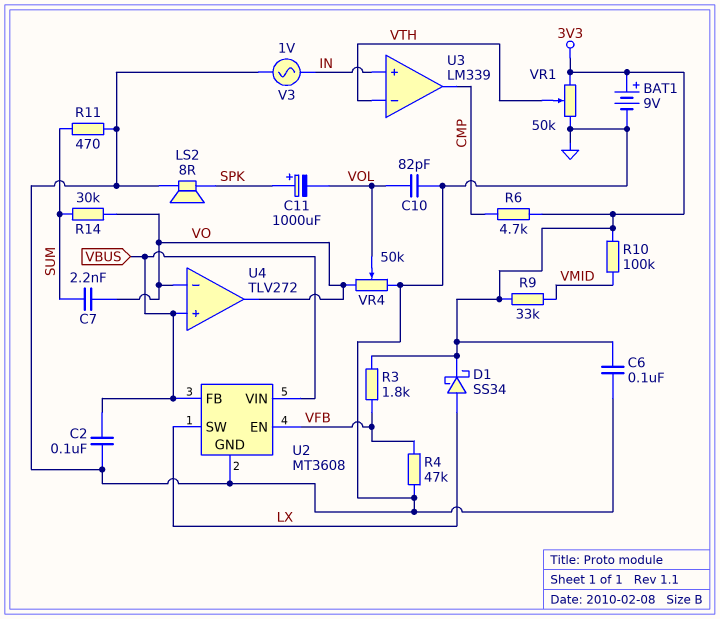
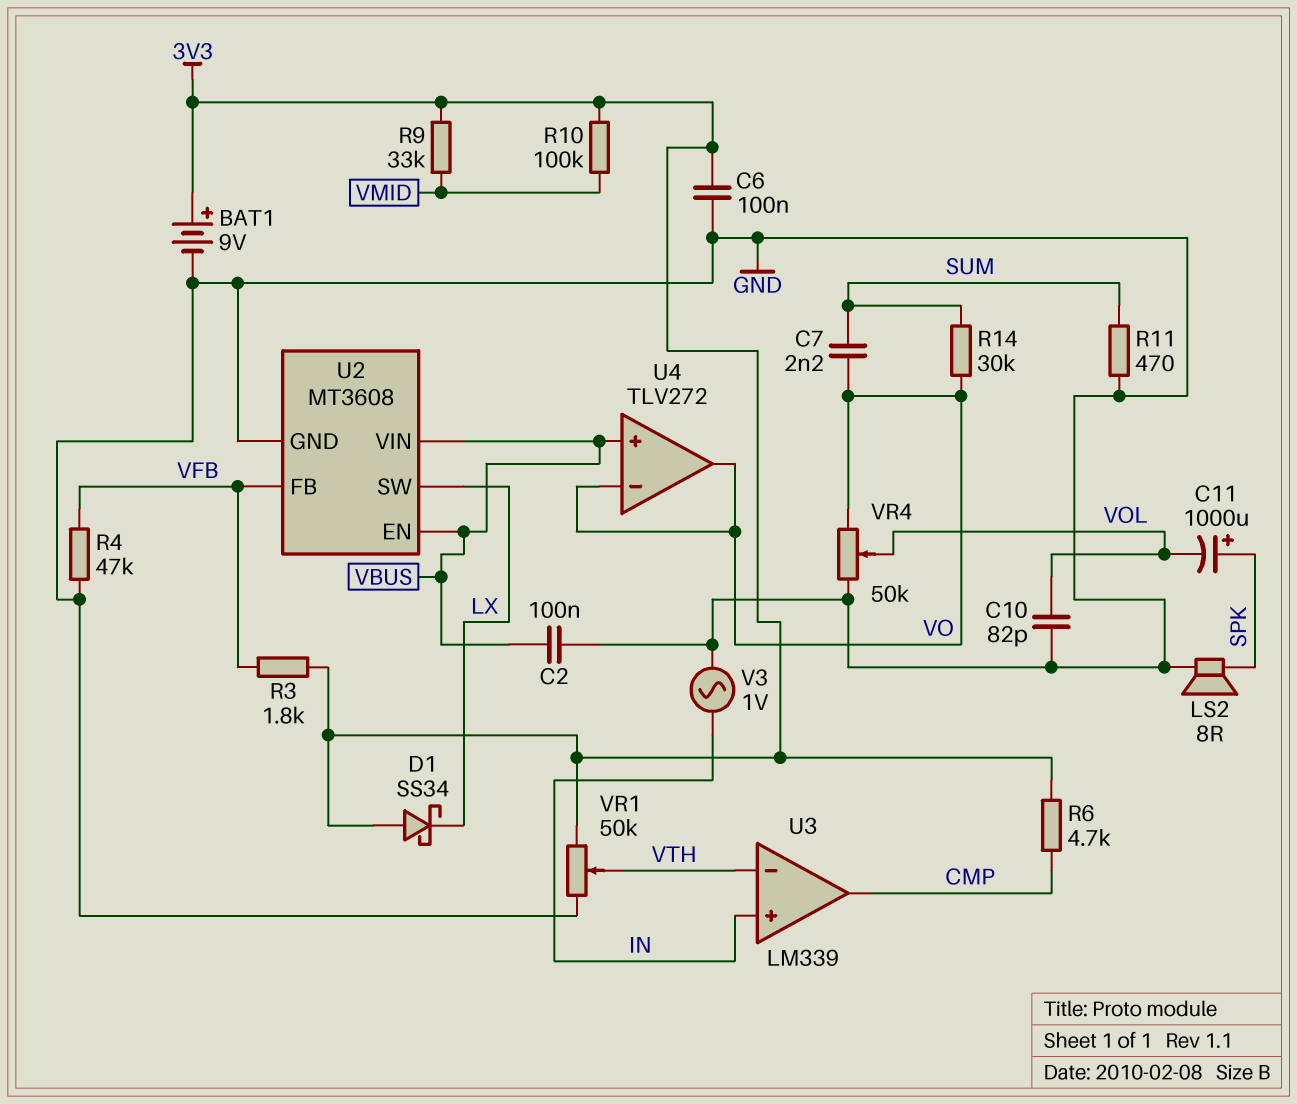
D1: schottky SS34 (A LX, K 3V3) -> schottky SS34 (A 3V3, K LX)
U2 pin EN: VFB -> VBUS
U2 pin FB: VBUS -> VFB

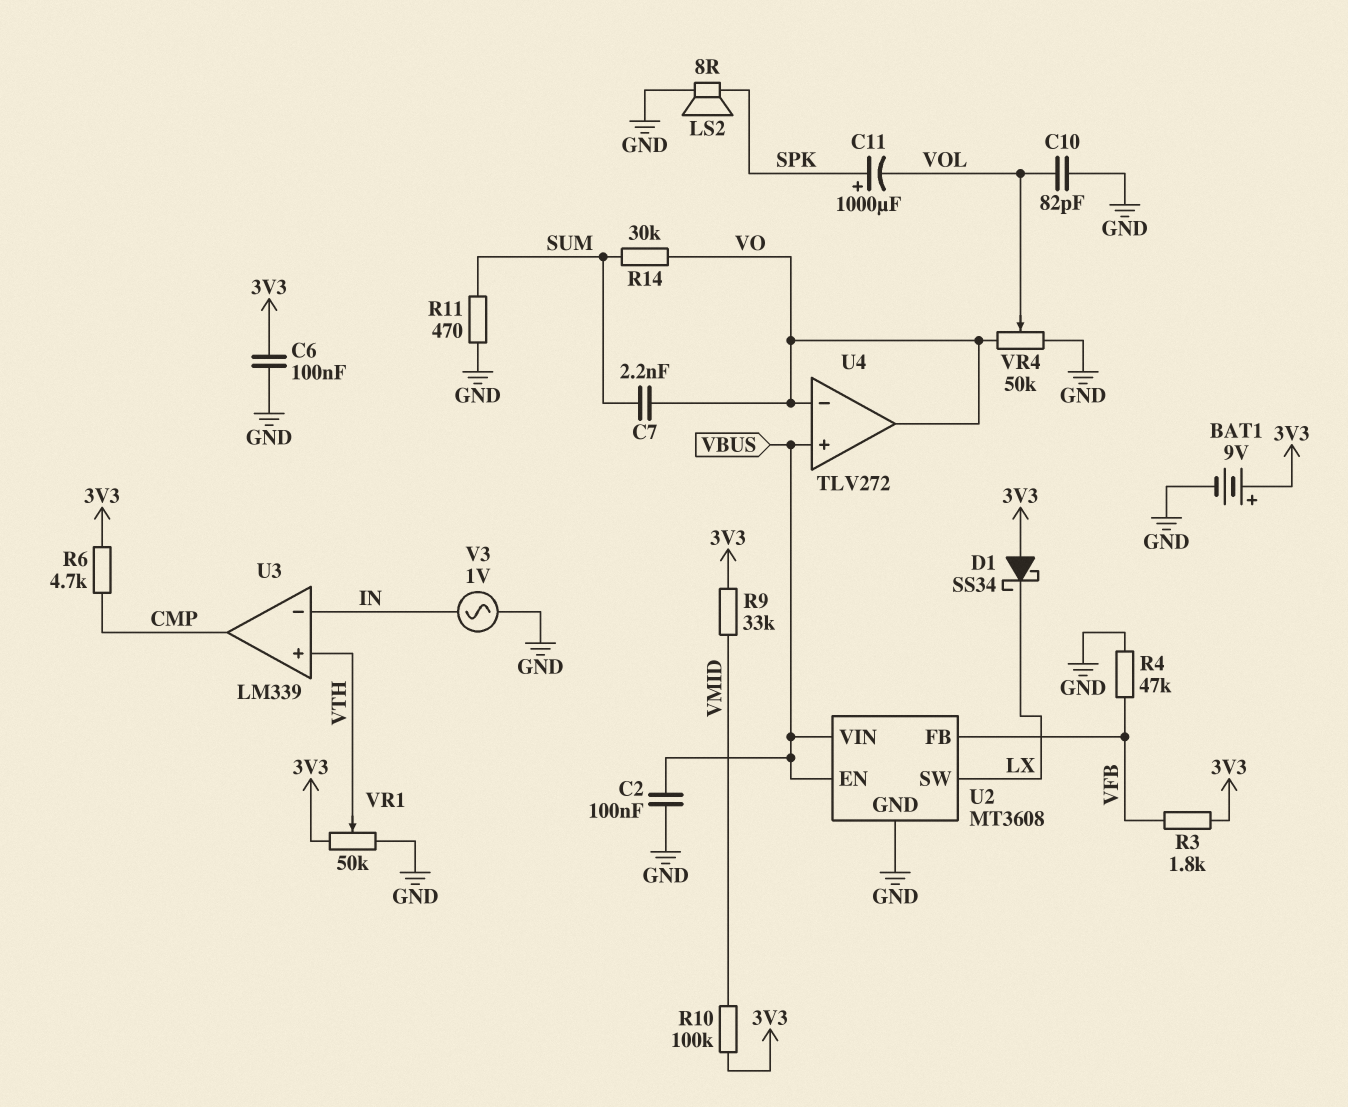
U3 pin in+: IN -> VTH
U3 pin in-: VTH -> IN

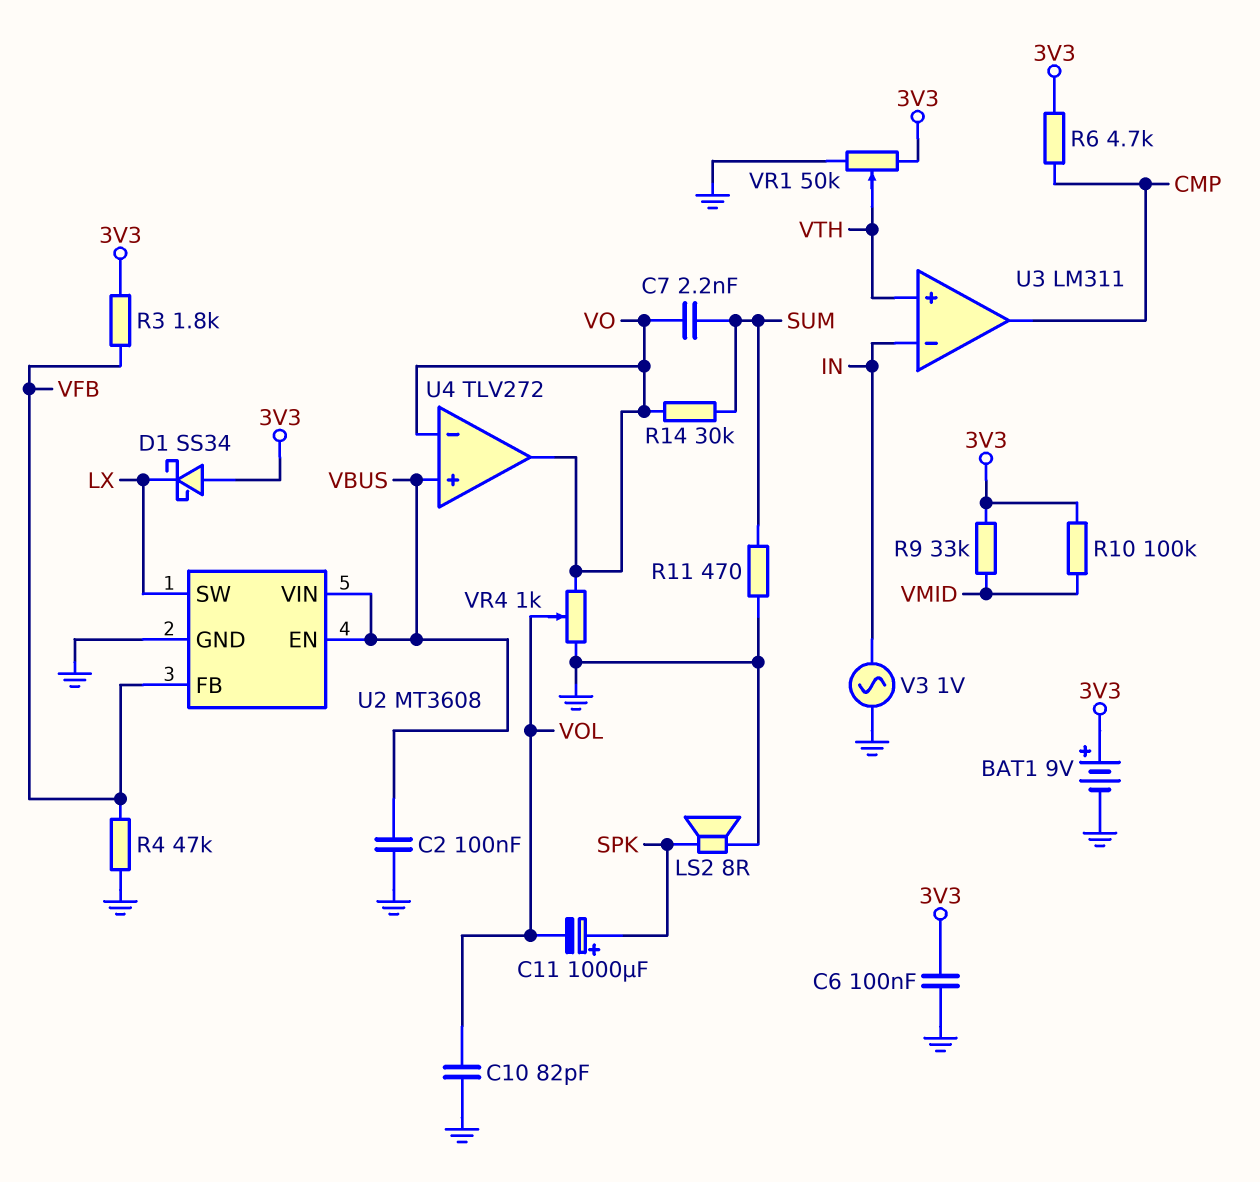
U3: LM339 -> LM311
VR4: 50k (GND, VO, wiper VOL) -> 1k (GND, VO, wiper VOL)

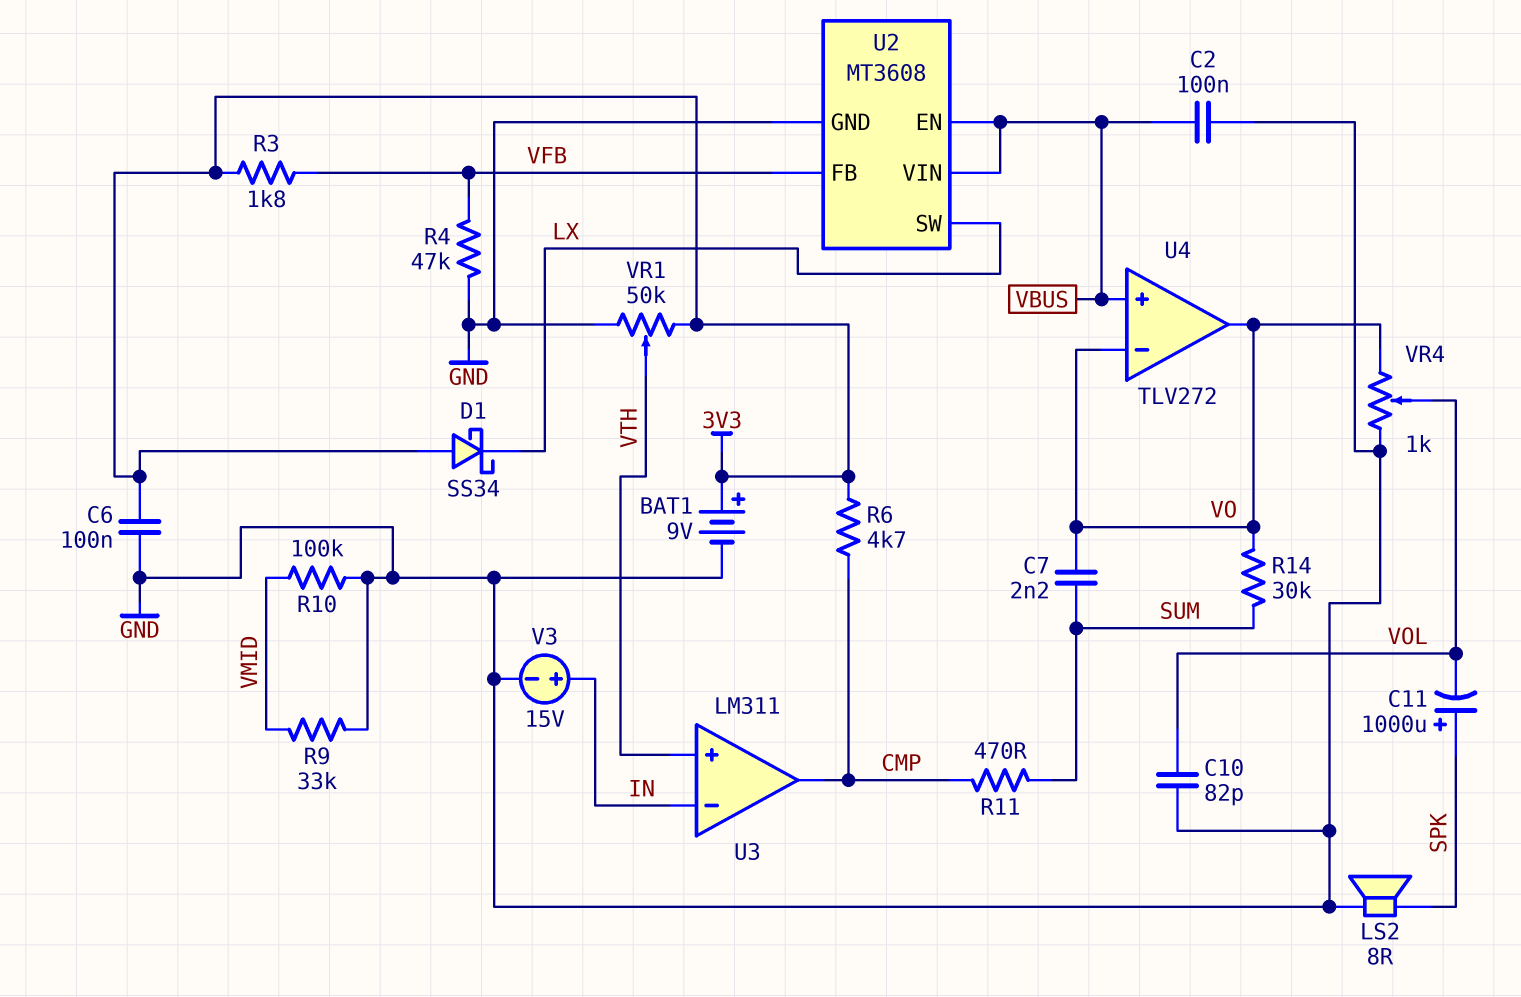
R9: 33k (3V3, VMID) -> 33k (GND, VMID)
R10: 100k (3V3, VMID) -> 100k (GND, VMID)
R11: 470 (GND, SUM) -> 470 (CMP, SUM)
V3: AC 1V (GND, IN) -> 15V (plus IN, minus GND)

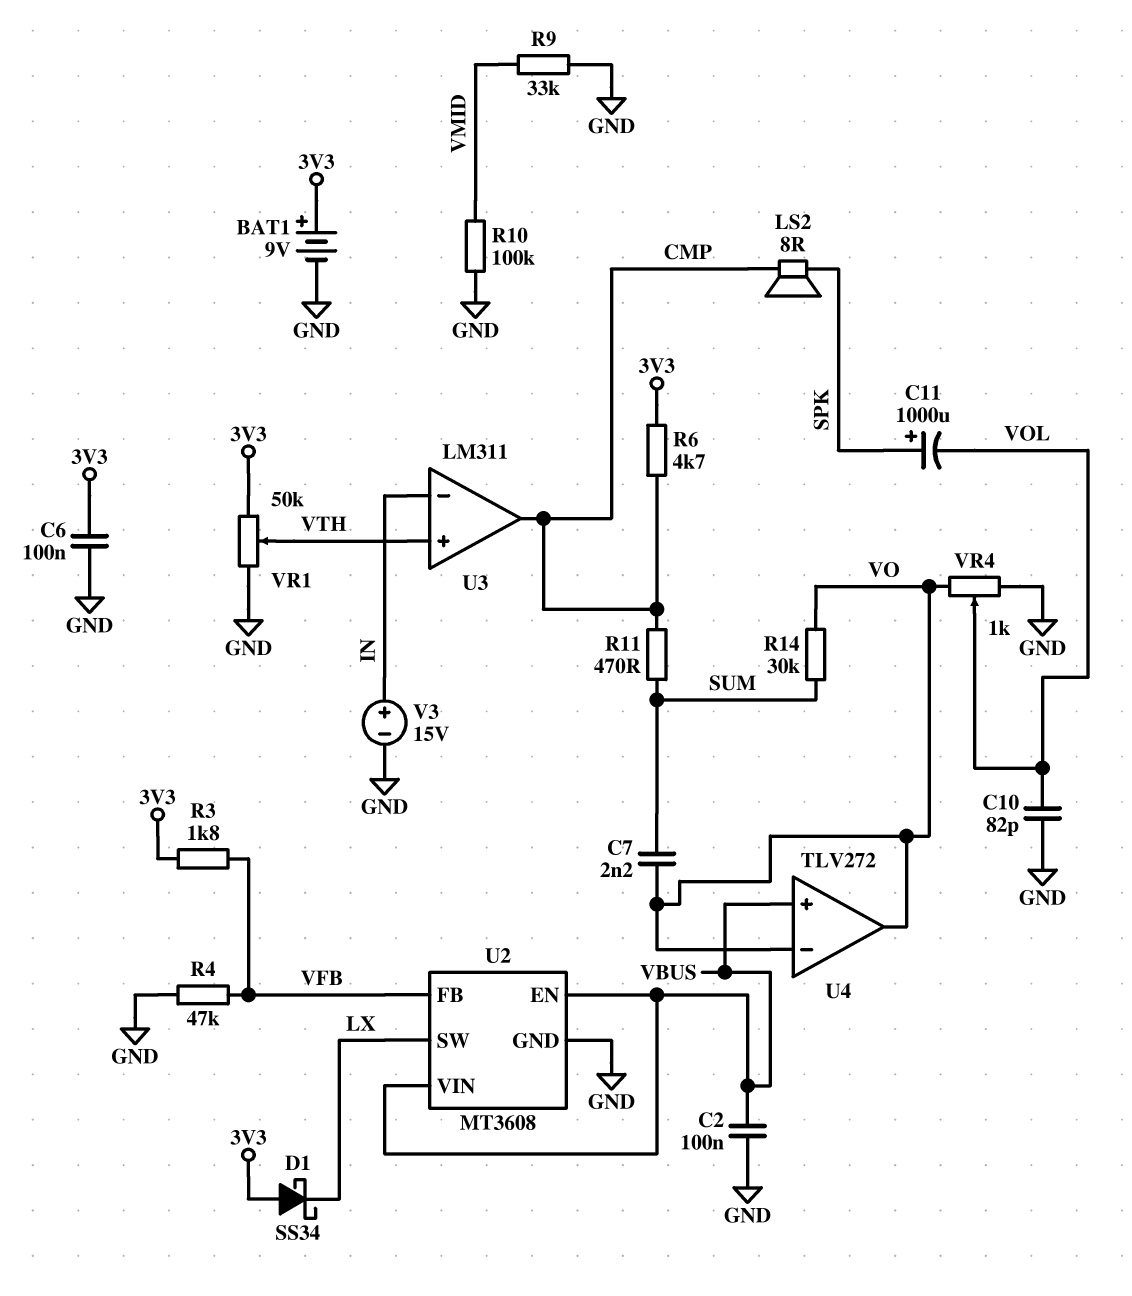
LS2: speaker 8R (GND, SPK) -> speaker 8R (CMP, SPK)

